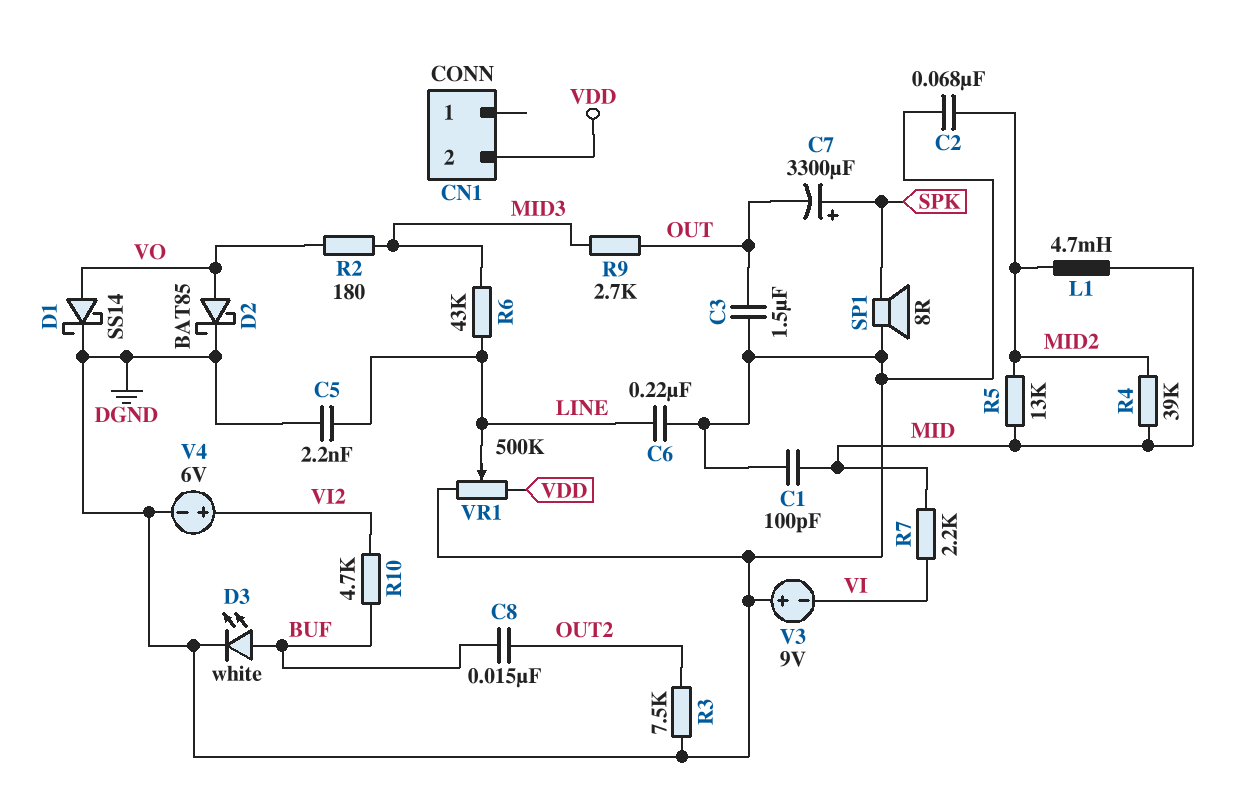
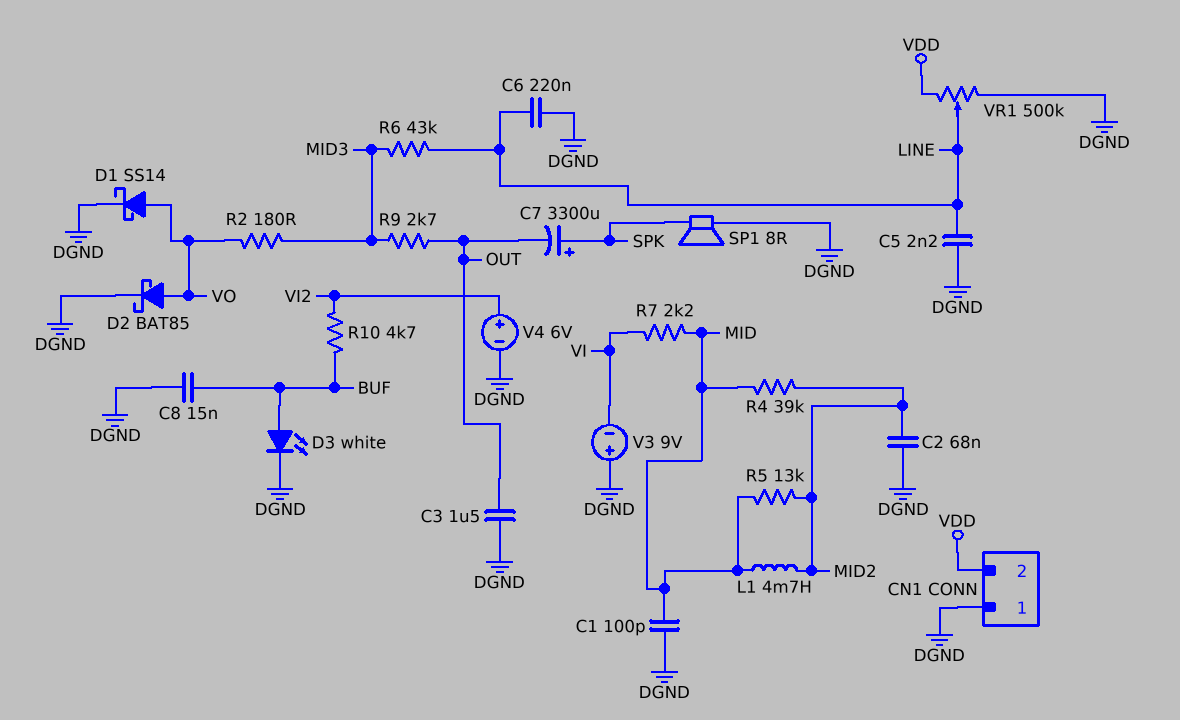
C8: 15nF (BUF, OUT2) -> 15nF (BUF, DGND)
CN1 pin 1: none -> DGND
R3: 7.5k (DGND, OUT2) -> none

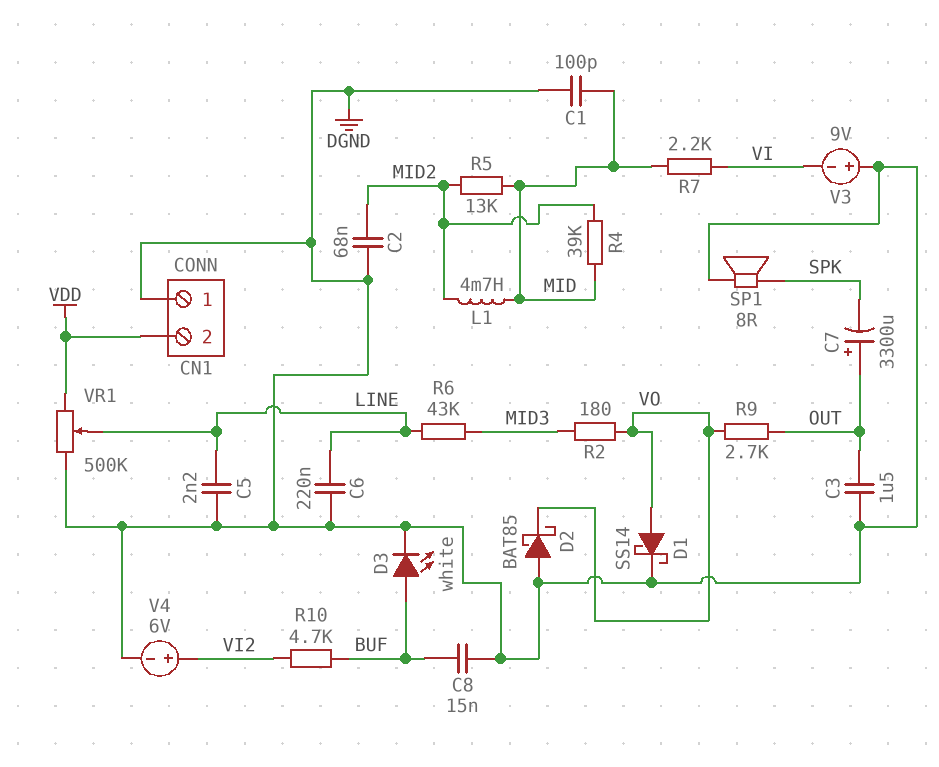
C7: 3300uF (plus SPK, minus OUT) -> 3300uF (plus OUT, minus SPK)
D2: schottky BAT85 (A VO, K DGND) -> schottky BAT85 (A DGND, K VO)
R9: 2.7k (MID3, OUT) -> 2.7k (OUT, VO)

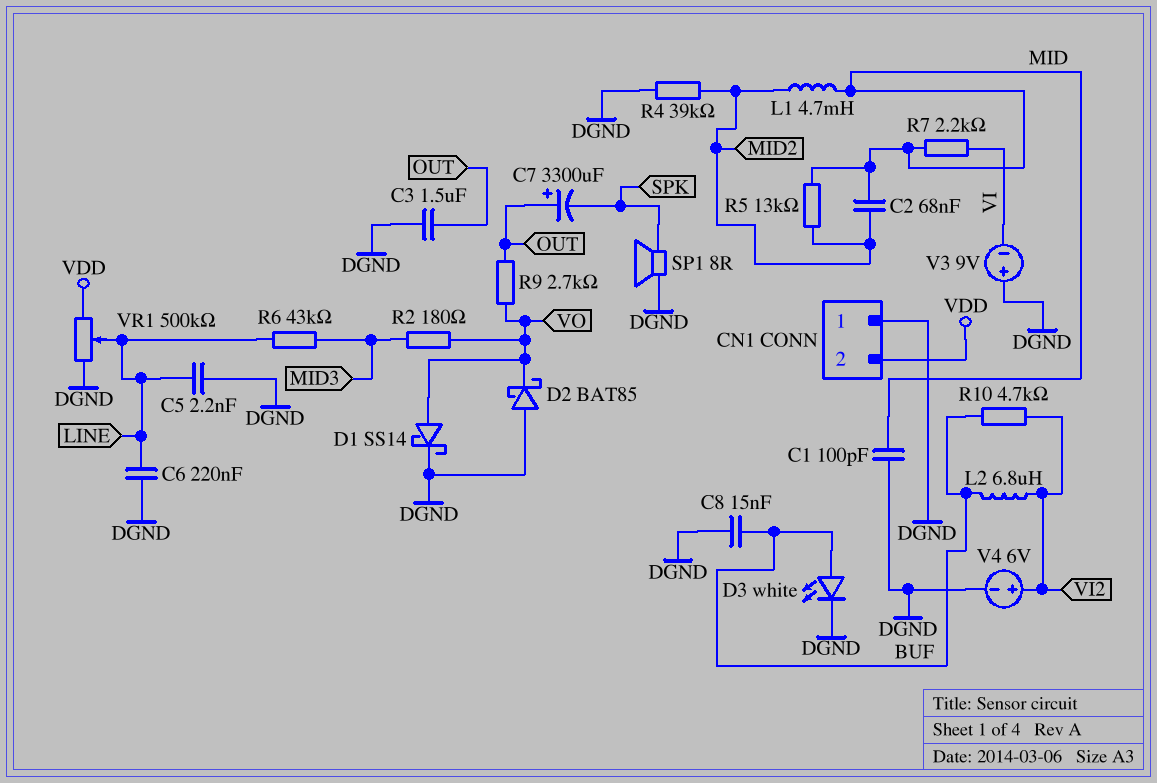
C2: 68nF (DGND, MID2) -> 68nF (MID, MID2)
L2: none -> 6.8uH (BUF, VI2)
R4: 39k (MID, MID2) -> 39k (DGND, MID2)

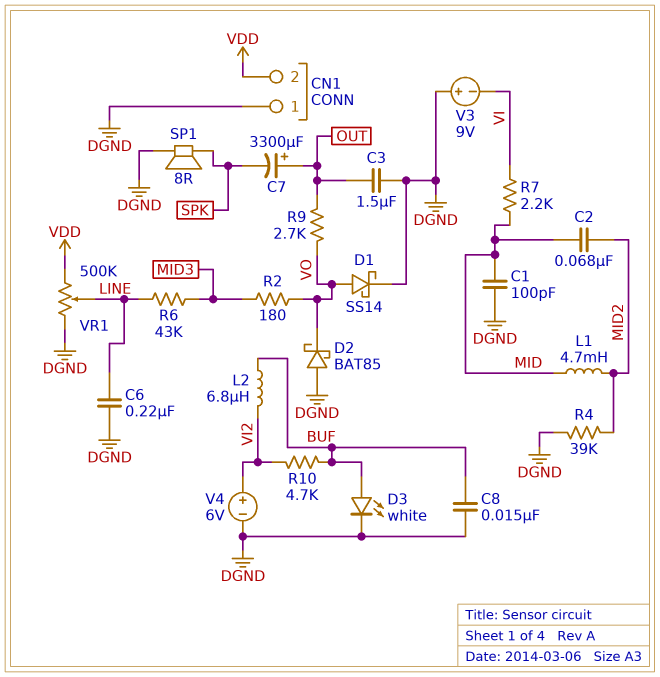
C5: 2.2nF (DGND, LINE) -> none
R5: 13k (MID, MID2) -> none

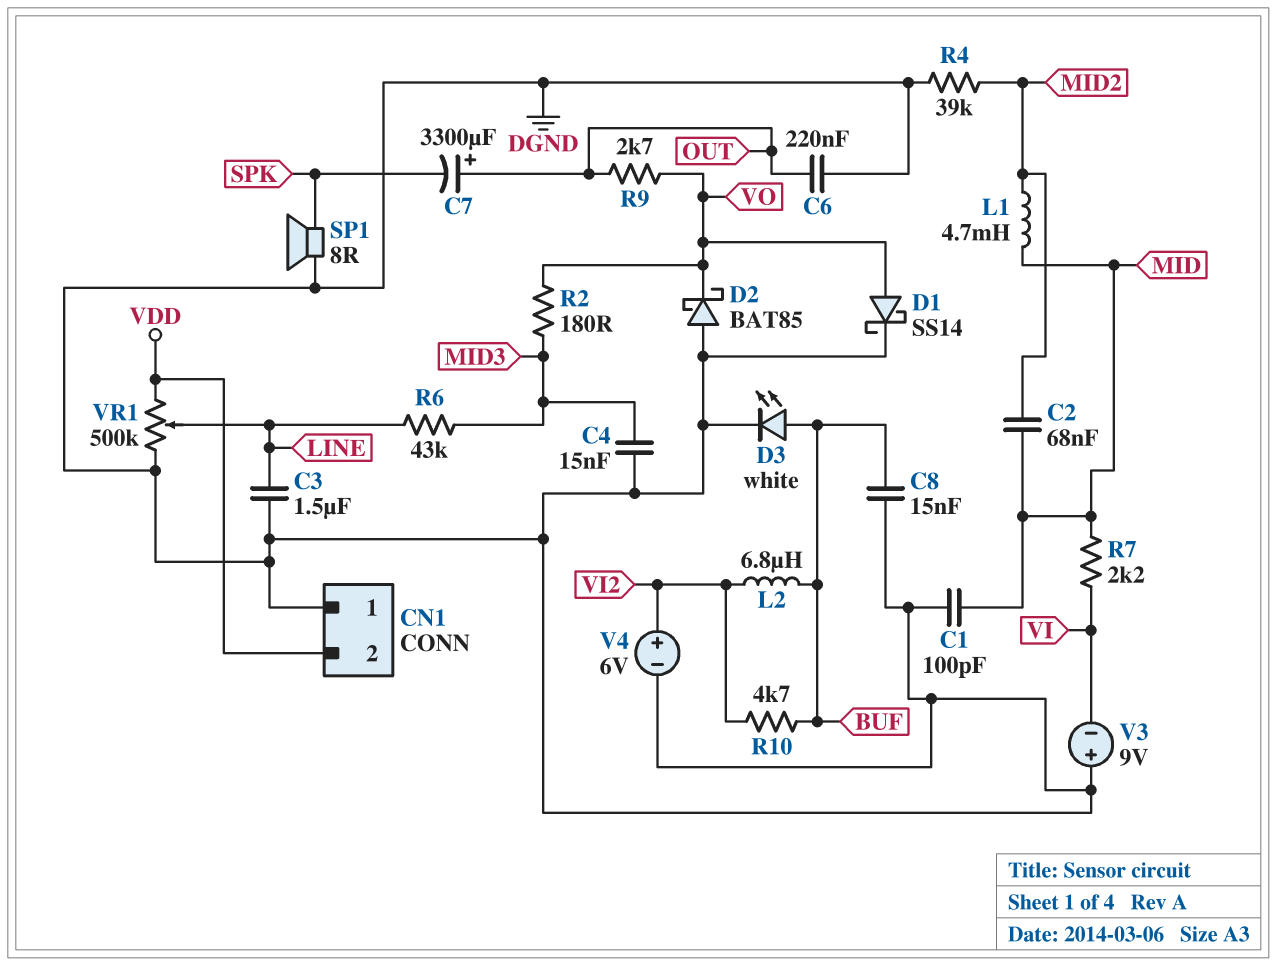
C3: 1.5uF (DGND, OUT) -> 1.5uF (DGND, LINE)
C4: none -> 15nF (DGND, MID3)
C6: 220nF (DGND, LINE) -> 220nF (DGND, OUT)

